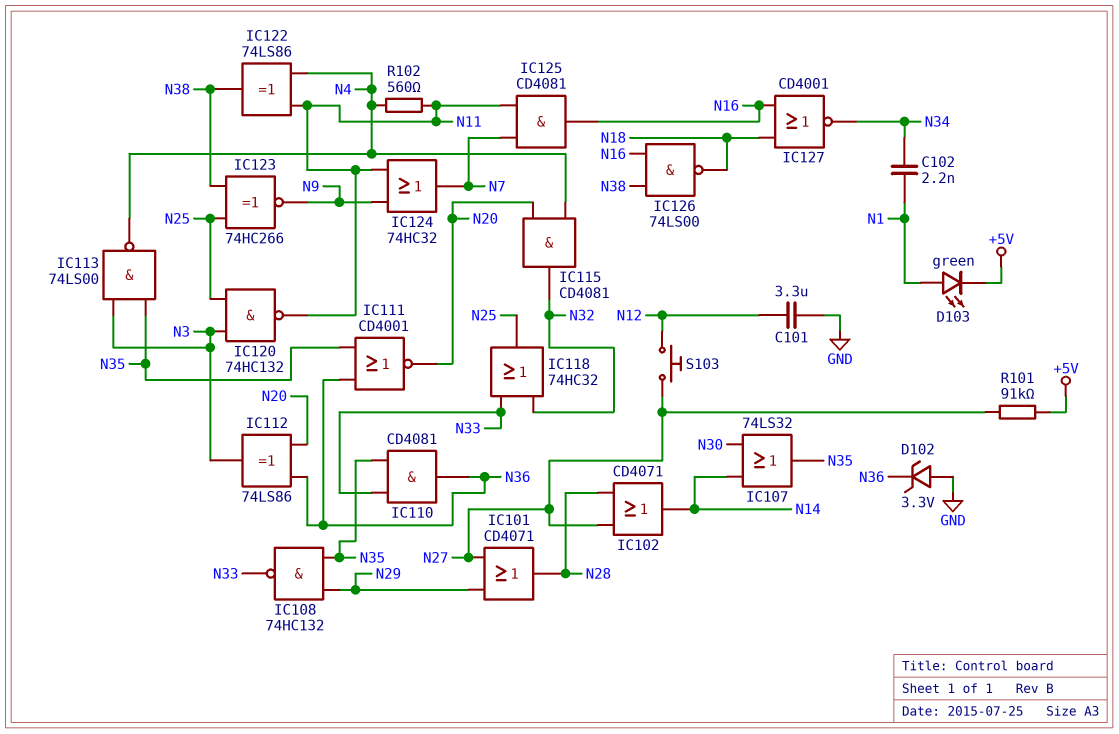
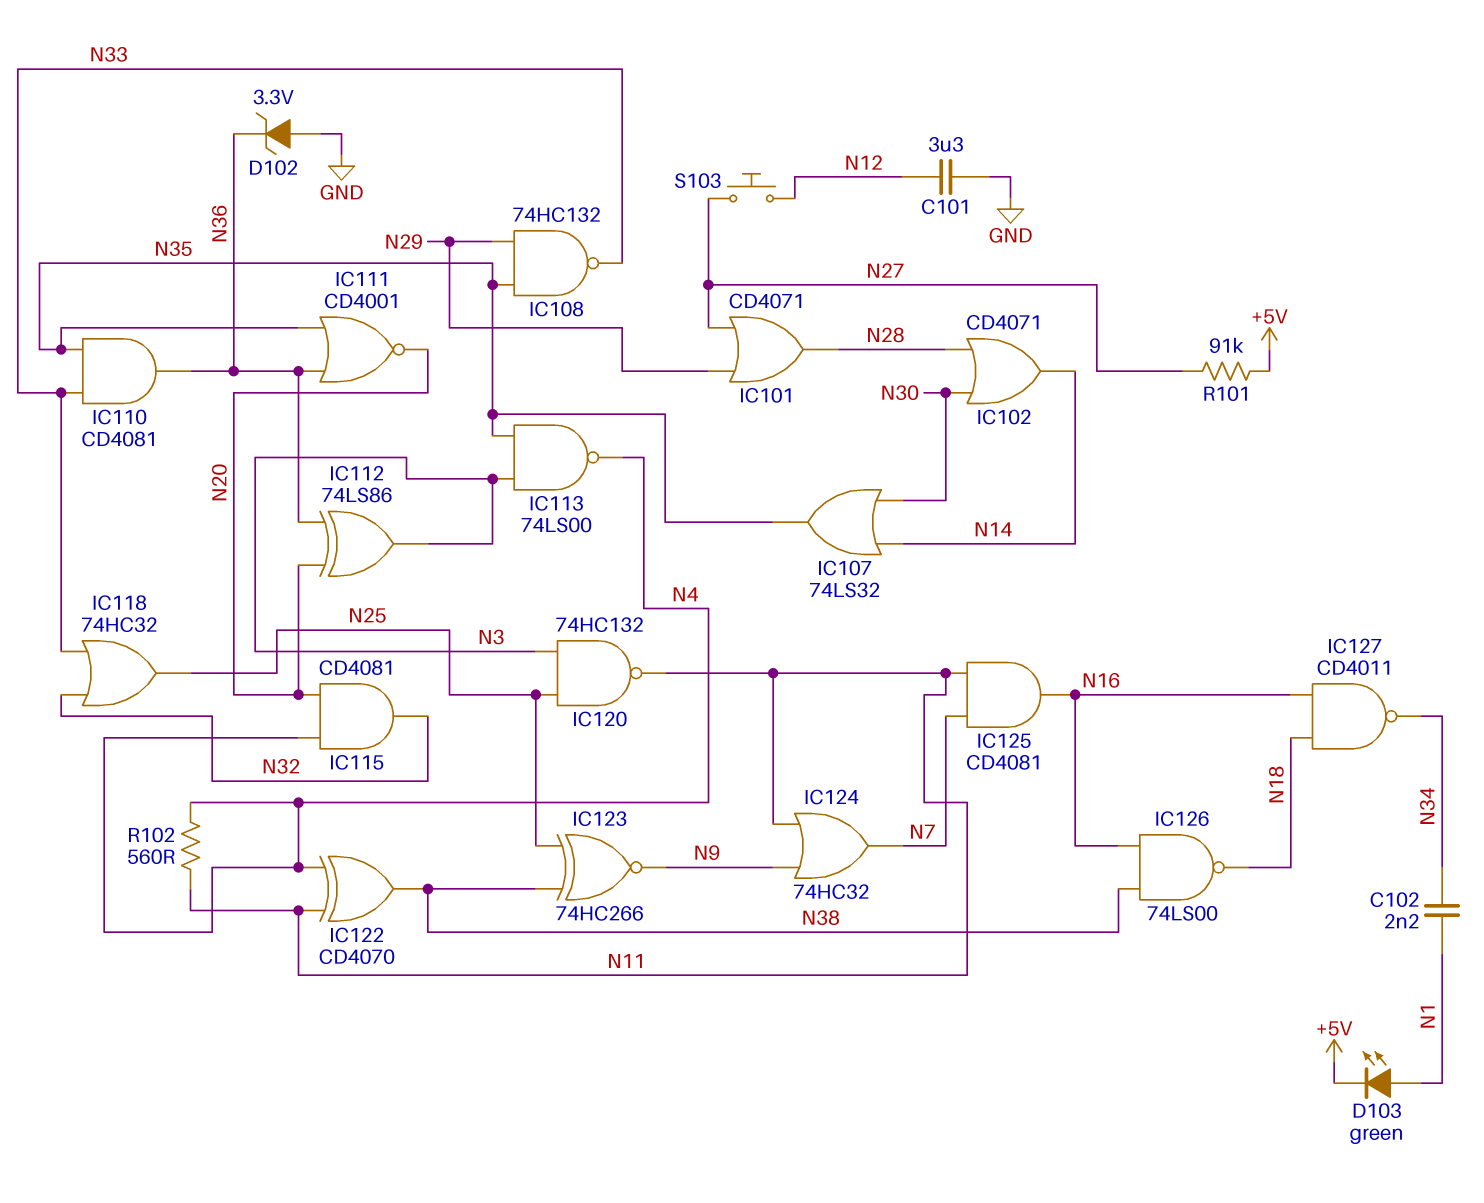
IC102: OR CD4071 (in N27, in N28, out N14) -> OR CD4071 (in N28, in N30, out N14)
IC122: XOR 74LS86 (in N4, in N11, out N38) -> XOR CD4070 (in N4, in N11, out N38)
IC127: NOR CD4001 (in N16, in N18, out N34) -> NAND CD4011 (in N16, in N18, out N34)

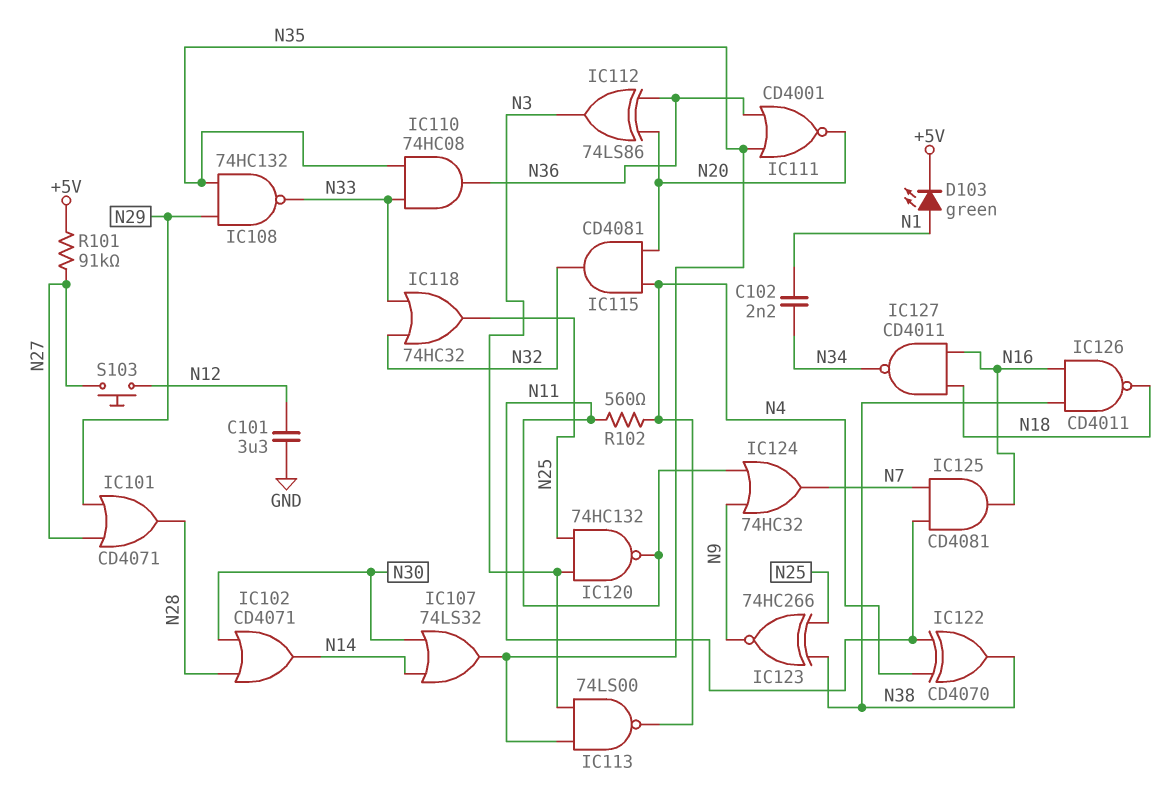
D102: zener 3.3V (A GND, K N36) -> none
IC110: AND CD4081 (in N33, in N35, out N36) -> AND 74HC08 (in N33, in N35, out N36)
IC126: NAND 74LS00 (in N16, in N38, out N18) -> NAND CD4011 (in N16, in N38, out N18)

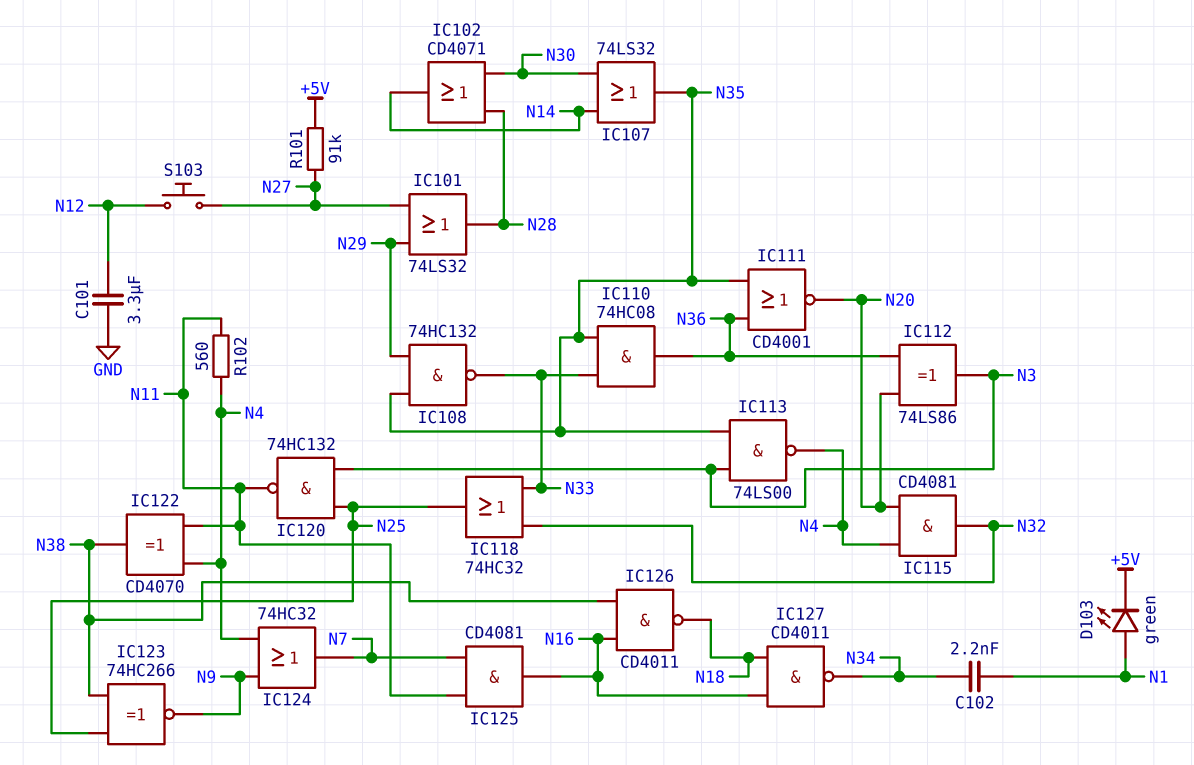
IC101: OR CD4071 (in N27, in N29, out N28) -> OR 74LS32 (in N27, in N29, out N28)
IC124: OR 74HC32 (in N9, in N11, out N7) -> OR 74HC32 (in N4, in N9, out N7)

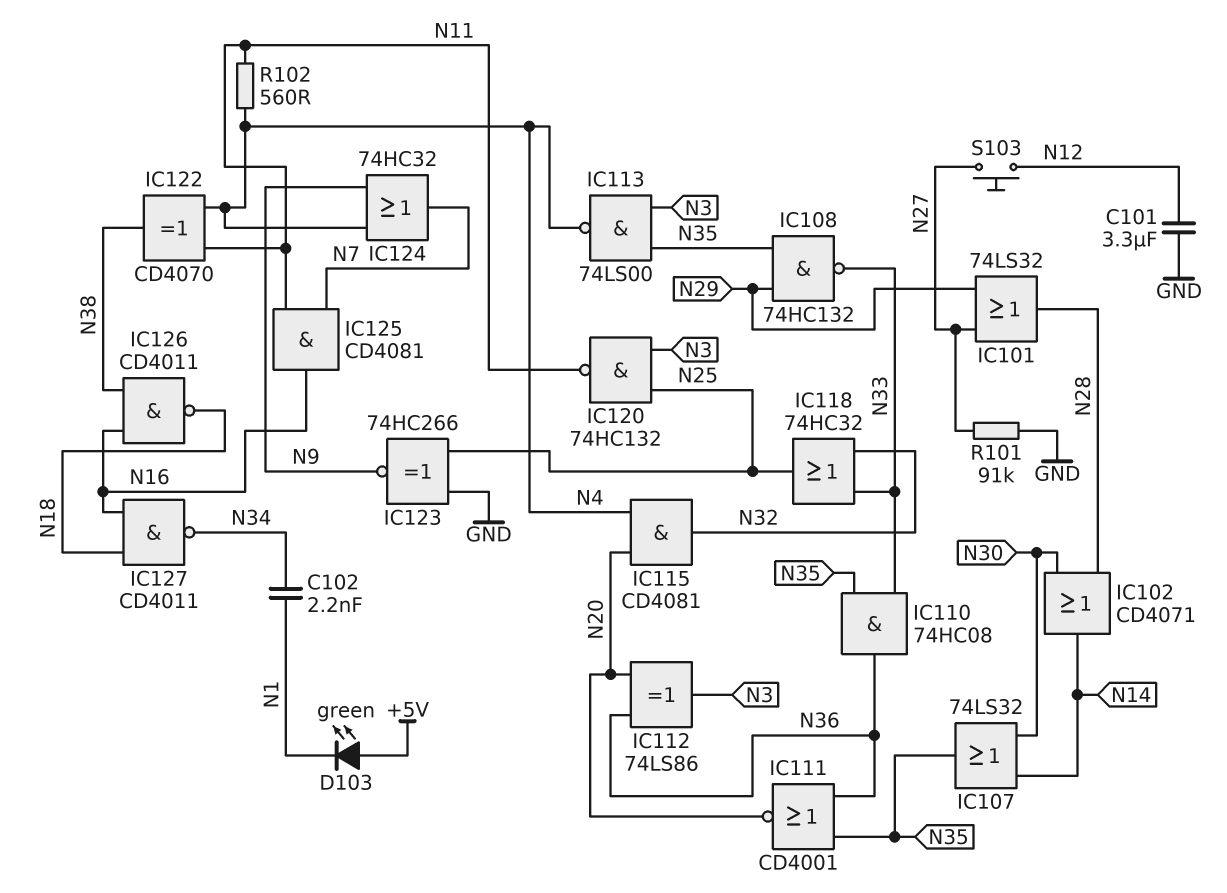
D103: LED green (A N1, K +5V) -> LED green (A +5V, K N1)
IC123: XNOR 74HC266 (in N25, in N38, out N9) -> XNOR 74HC266 (in GND, in N25, out N9)
R101: 91k (+5V, N27) -> 91k (GND, N27)

